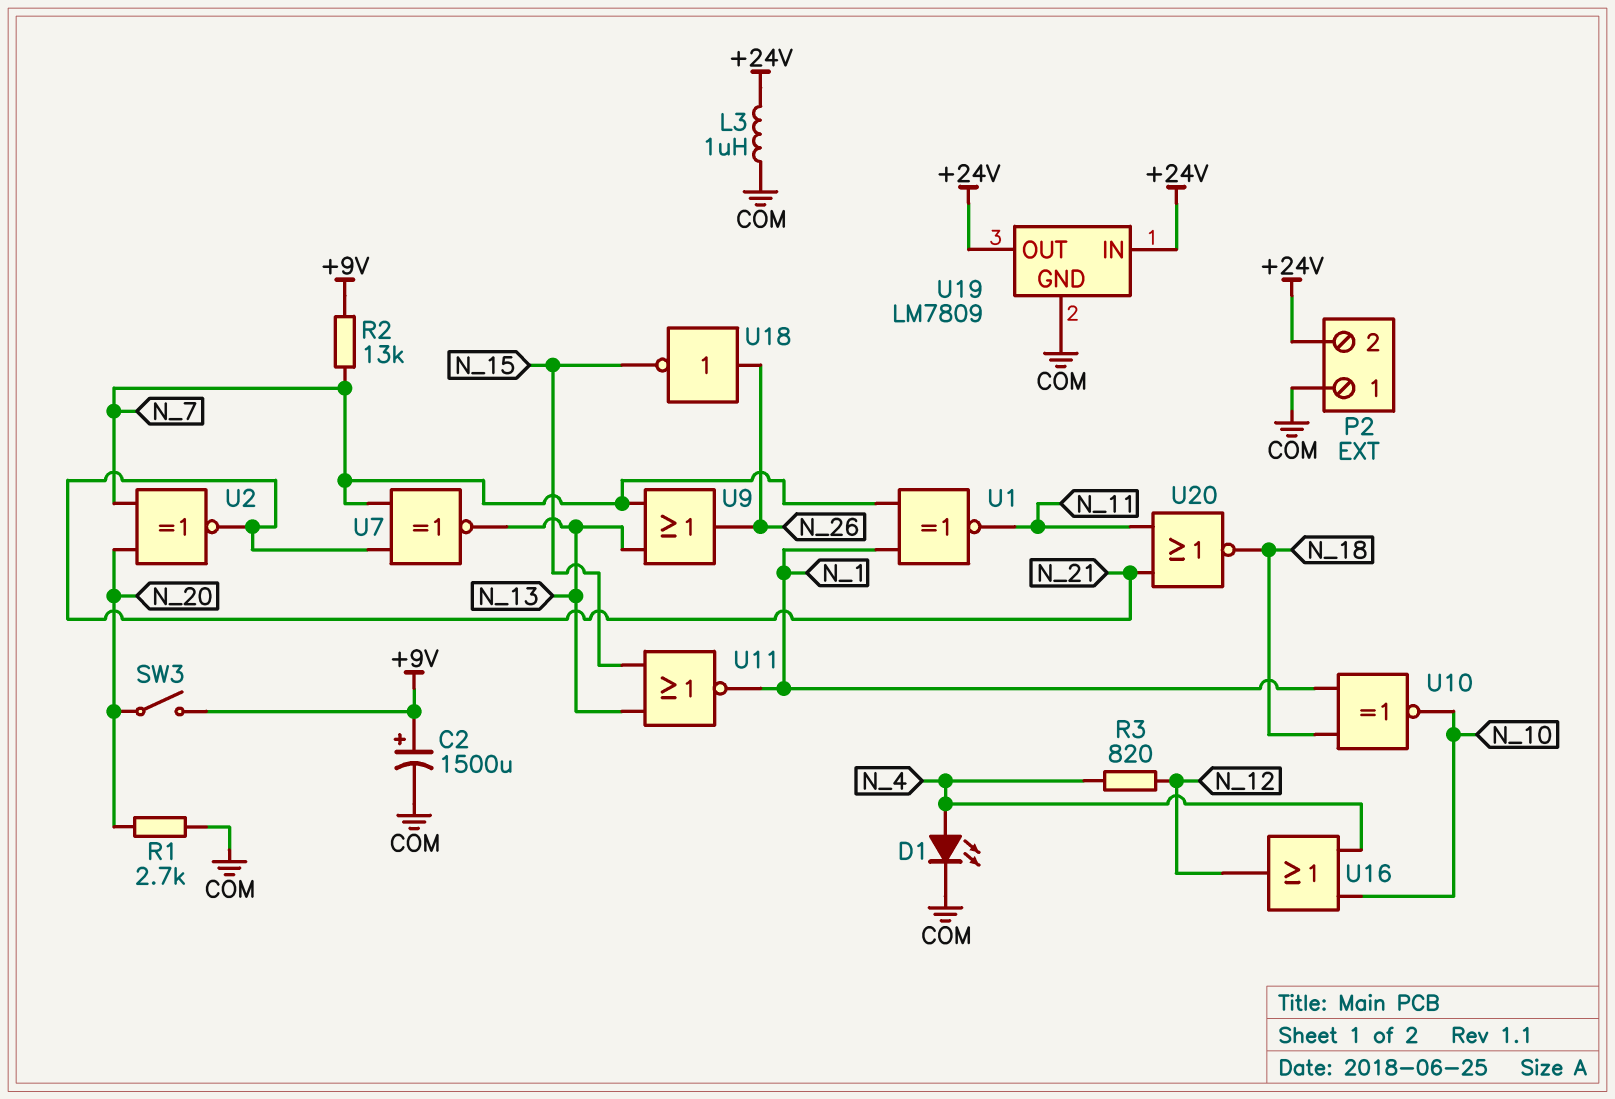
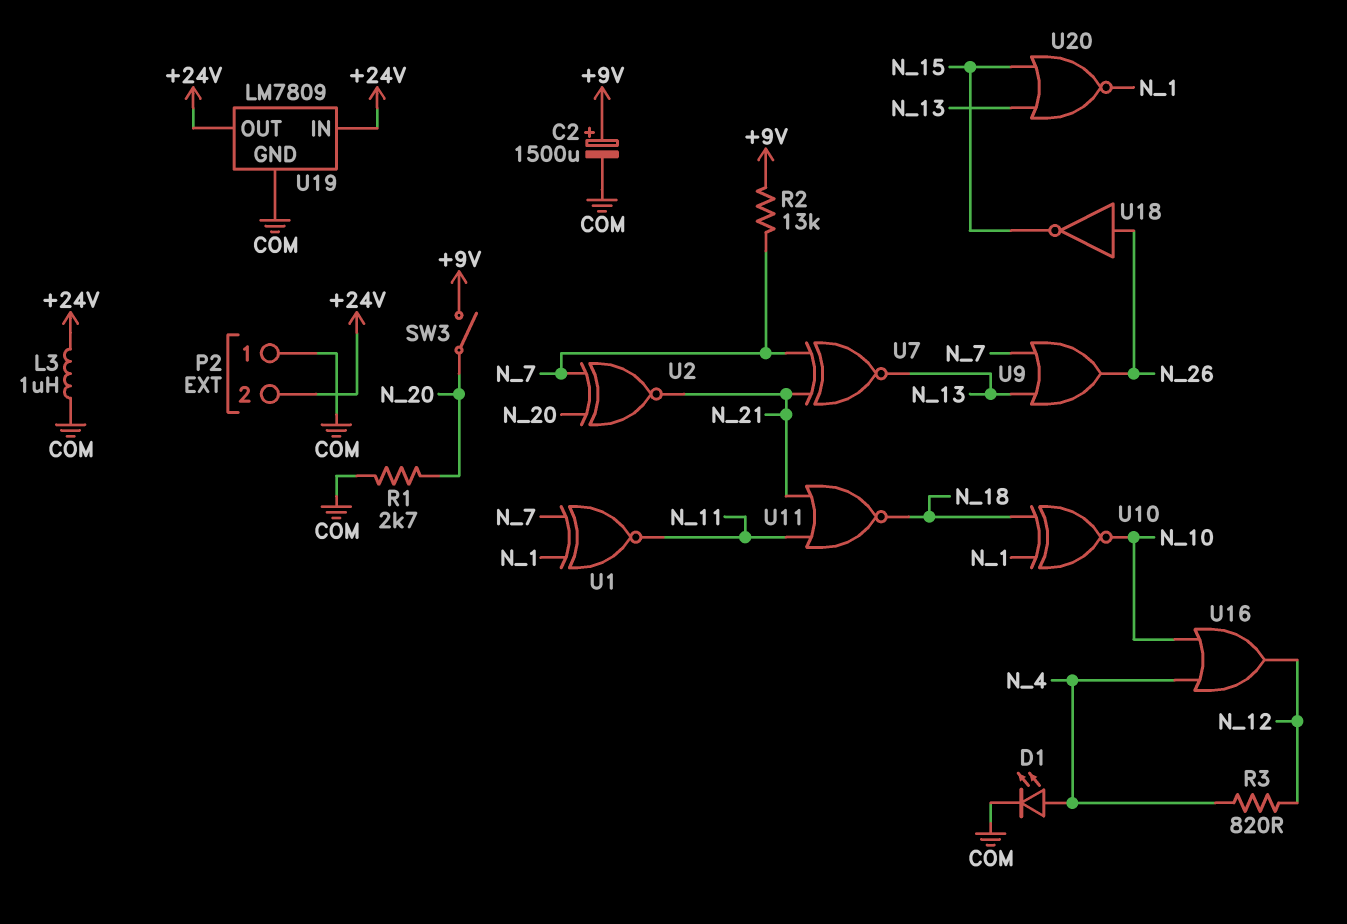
U11: NOR (in N_13, in N_15, out N_1) -> NOR (in N_11, in N_21, out N_18)
U20: NOR (in N_11, in N_21, out N_18) -> NOR (in N_13, in N_15, out N_1)

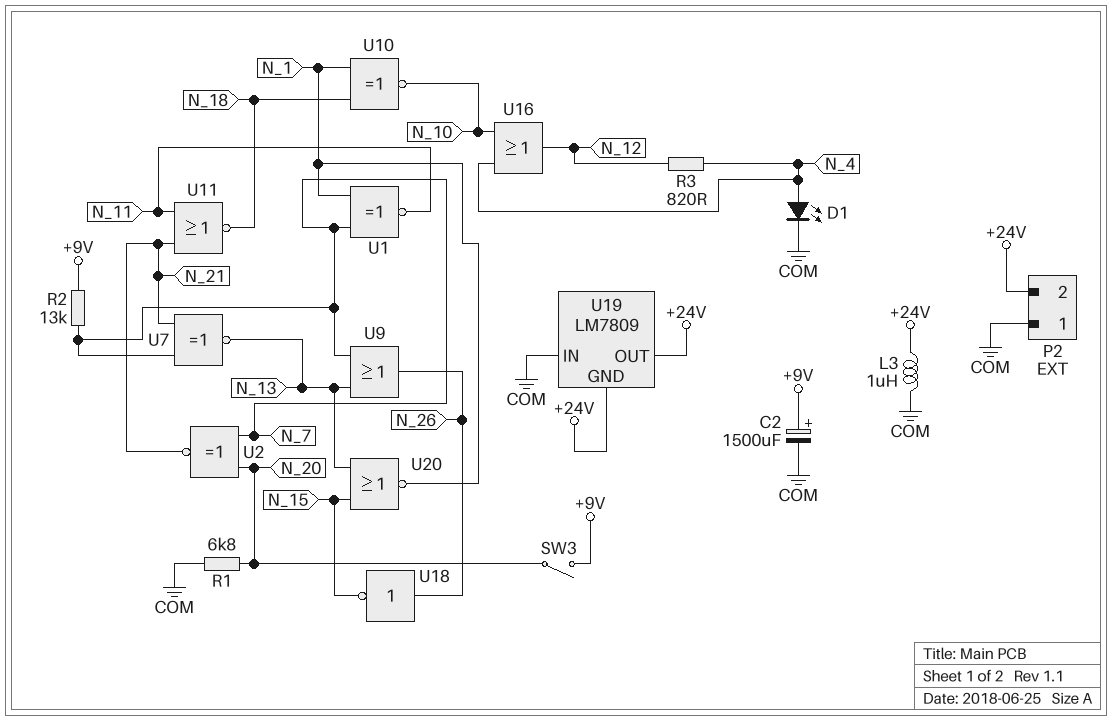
R1: 2.7k (COM, N_20) -> 6.8k (COM, N_20)
U19 pin GND: COM -> +24V
U19 pin IN: +24V -> COM

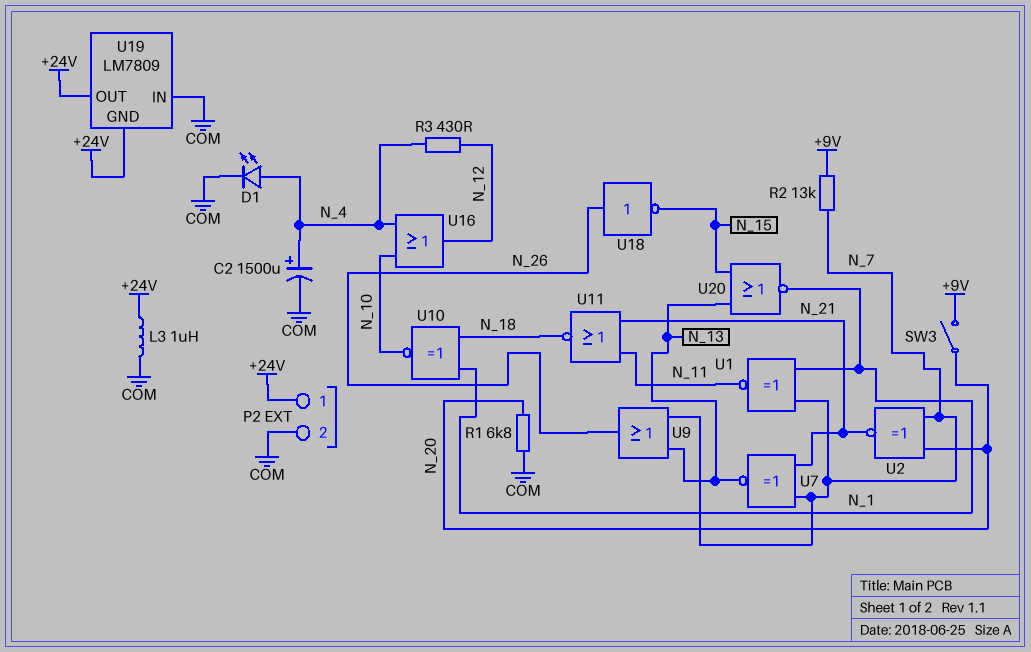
C2: 1500uF (plus +9V, minus COM) -> 1500uF (plus N_4, minus COM)
P2 pin 1: COM -> +24V
P2 pin 2: +24V -> COM
R3: 820 (N_4, N_12) -> 430 (N_4, N_12)

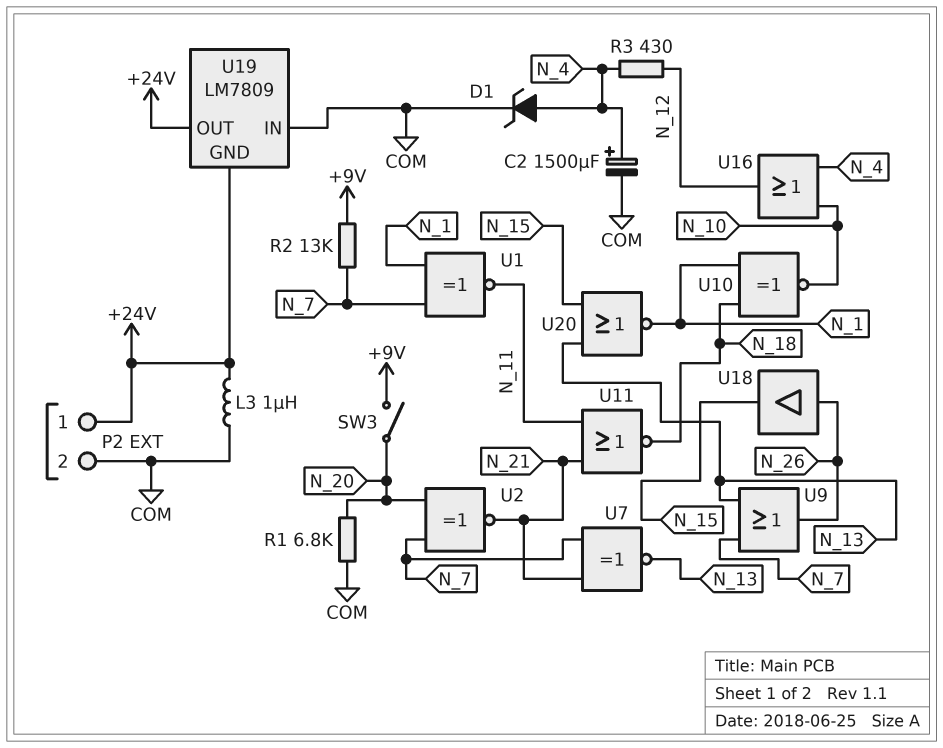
D1: LED (A N_4, K COM) -> zener (A N_4, K COM)
U18: NOT (in N_26, out N_15) -> buffer (in N_26, out N_15)

